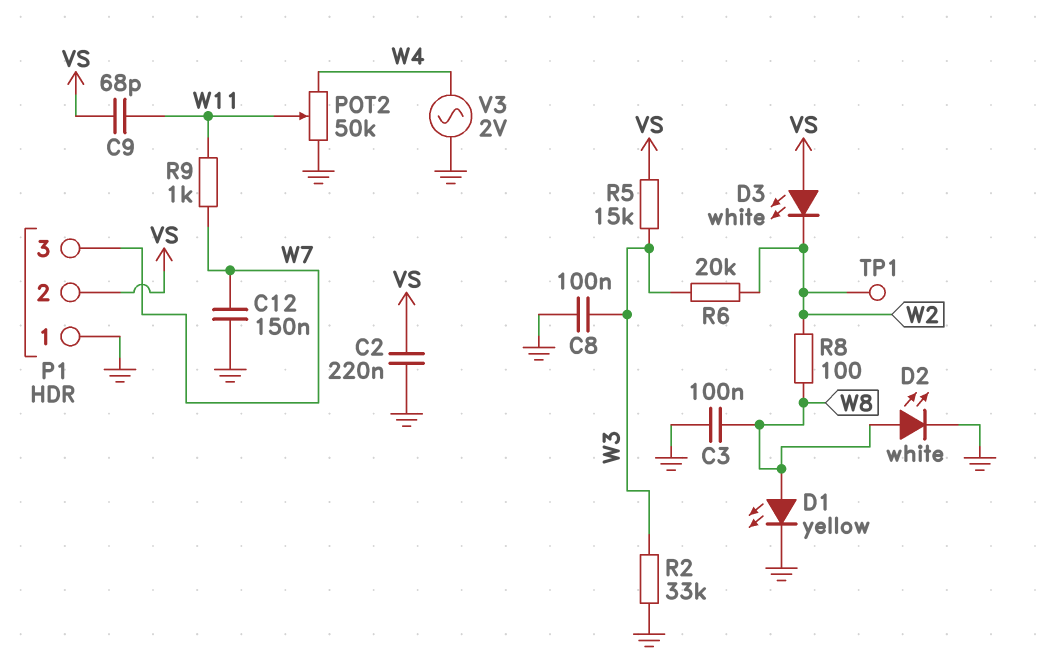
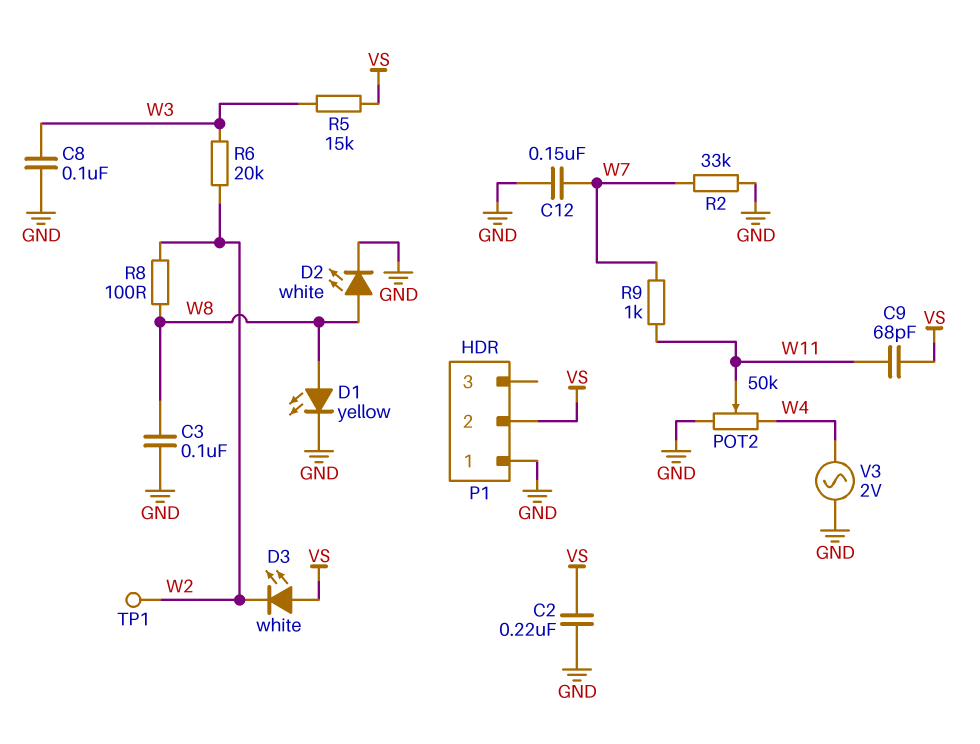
P1 pin 3: W7 -> none
R2: 33k (GND, W3) -> 33k (GND, W7)

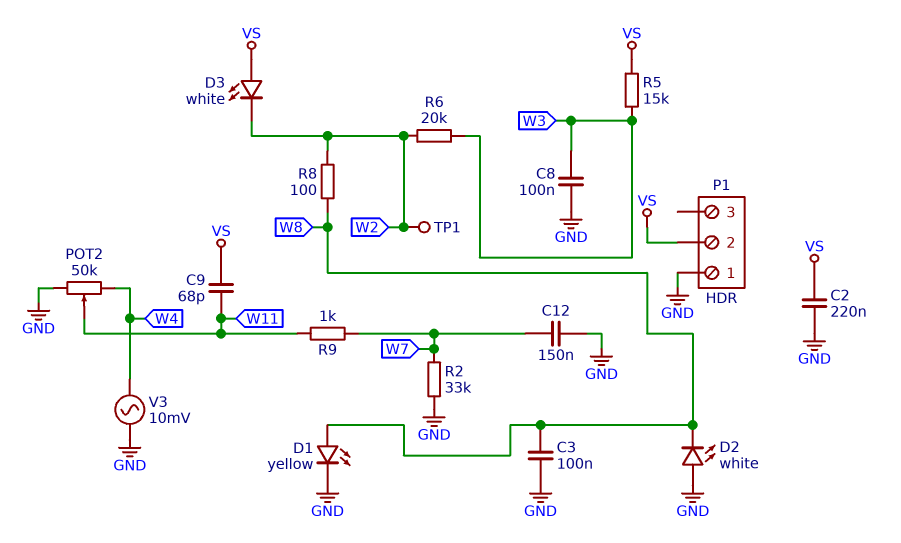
D2: LED white (A W8, K GND) -> LED white (A GND, K W8)
V3: AC 2V (GND, W4) -> AC 10mV (GND, W4)

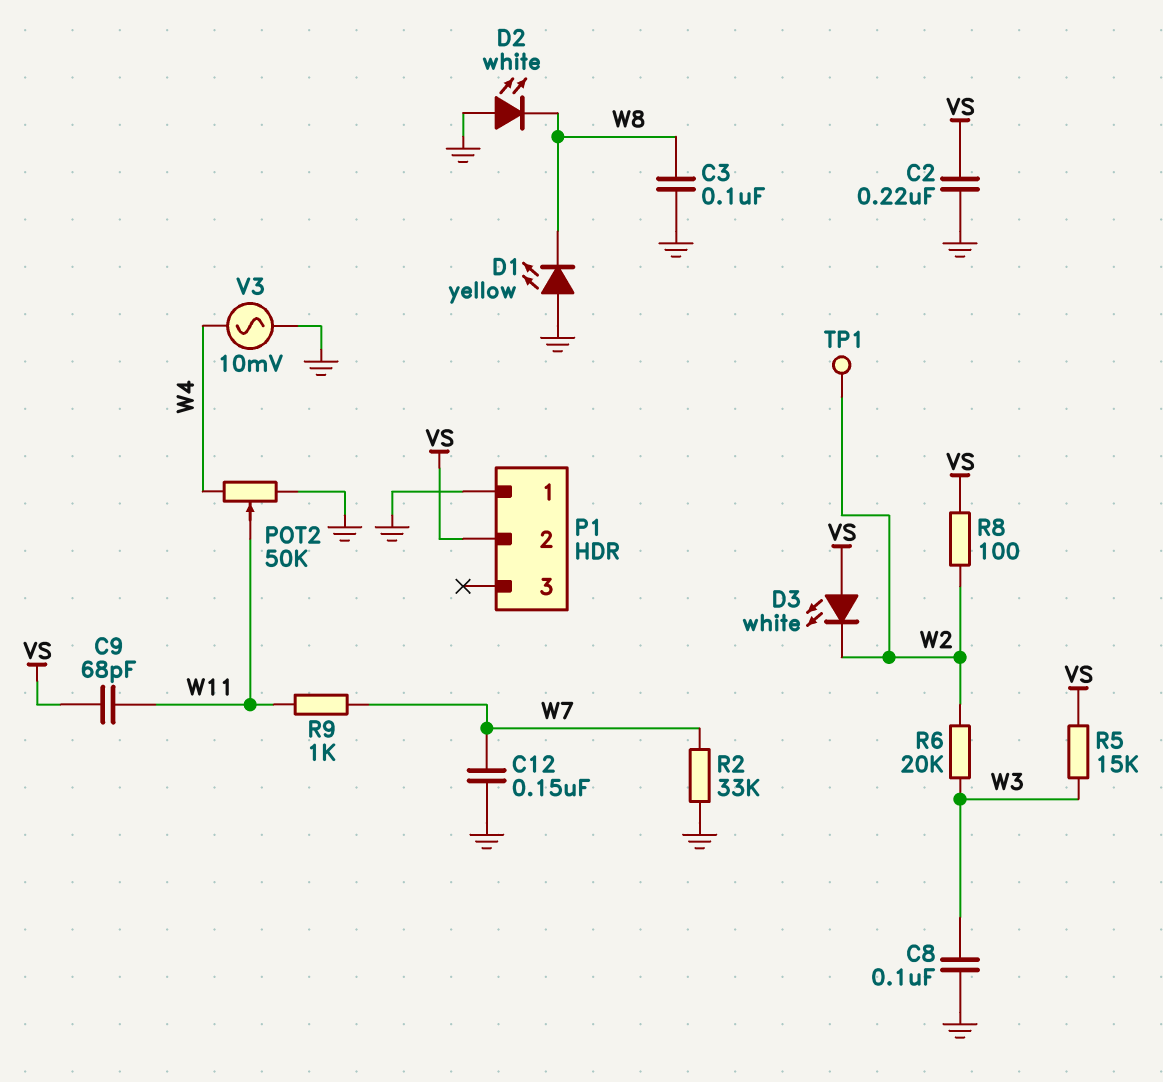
D1: LED yellow (A W8, K GND) -> LED yellow (A GND, K W8)
R8: 100 (W2, W8) -> 100 (VS, W2)

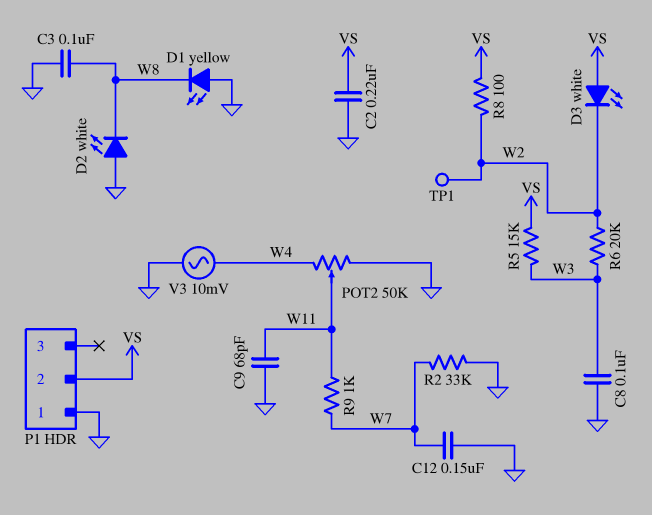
C9: 68pF (VS, W11) -> 68pF (GND, W11)

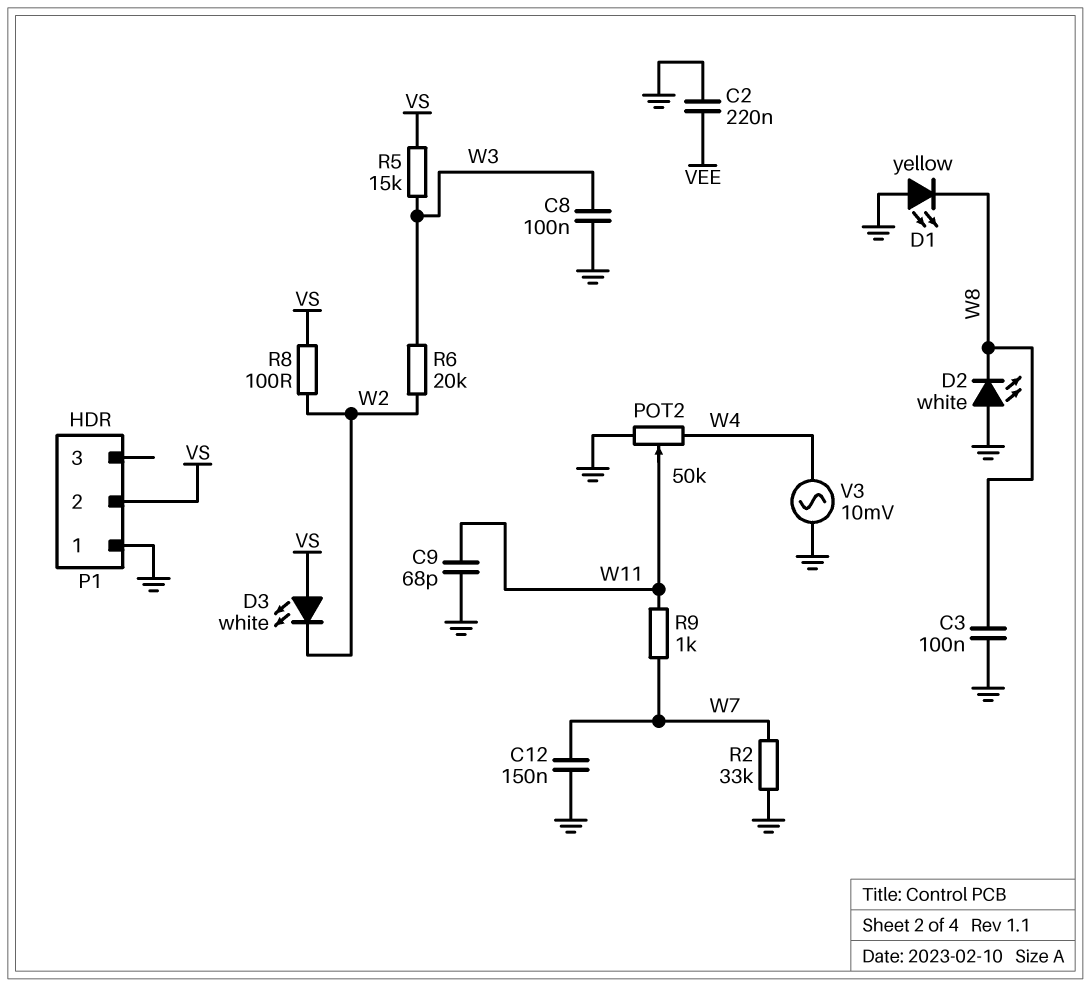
C2: 220nF (GND, VS) -> 220nF (GND, VEE)
TP1: test point (W2) -> none

